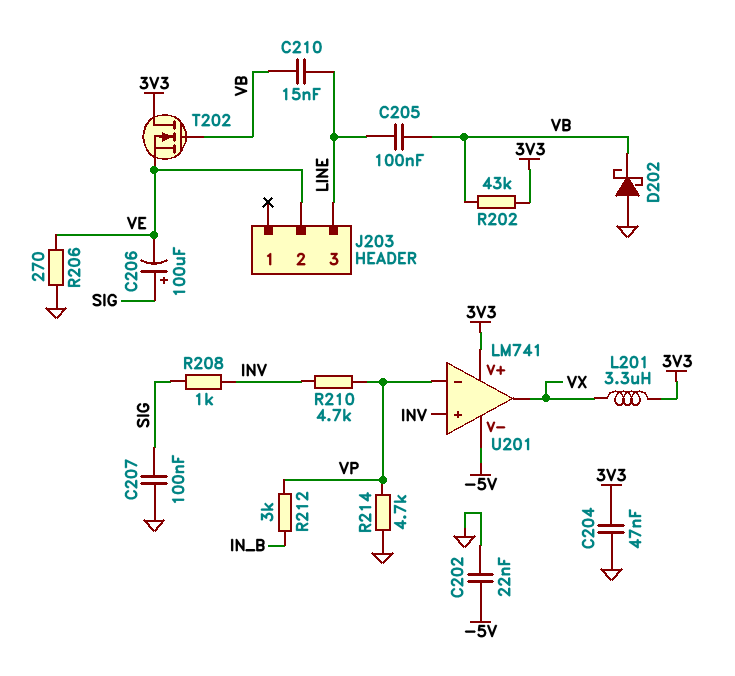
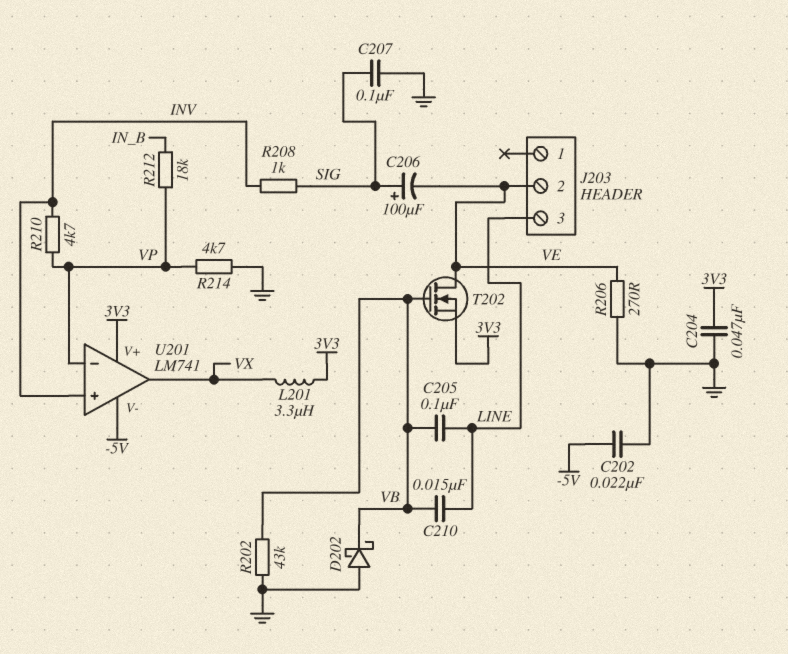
R202: 43k (3V3, VB) -> 43k (GND, VB)
R212: 3k (IN_B, VP) -> 18k (IN_B, VP)
T202: NMOS (G VB, D 3V3, S VE) -> NMOS (G VB, D VE, S 3V3)

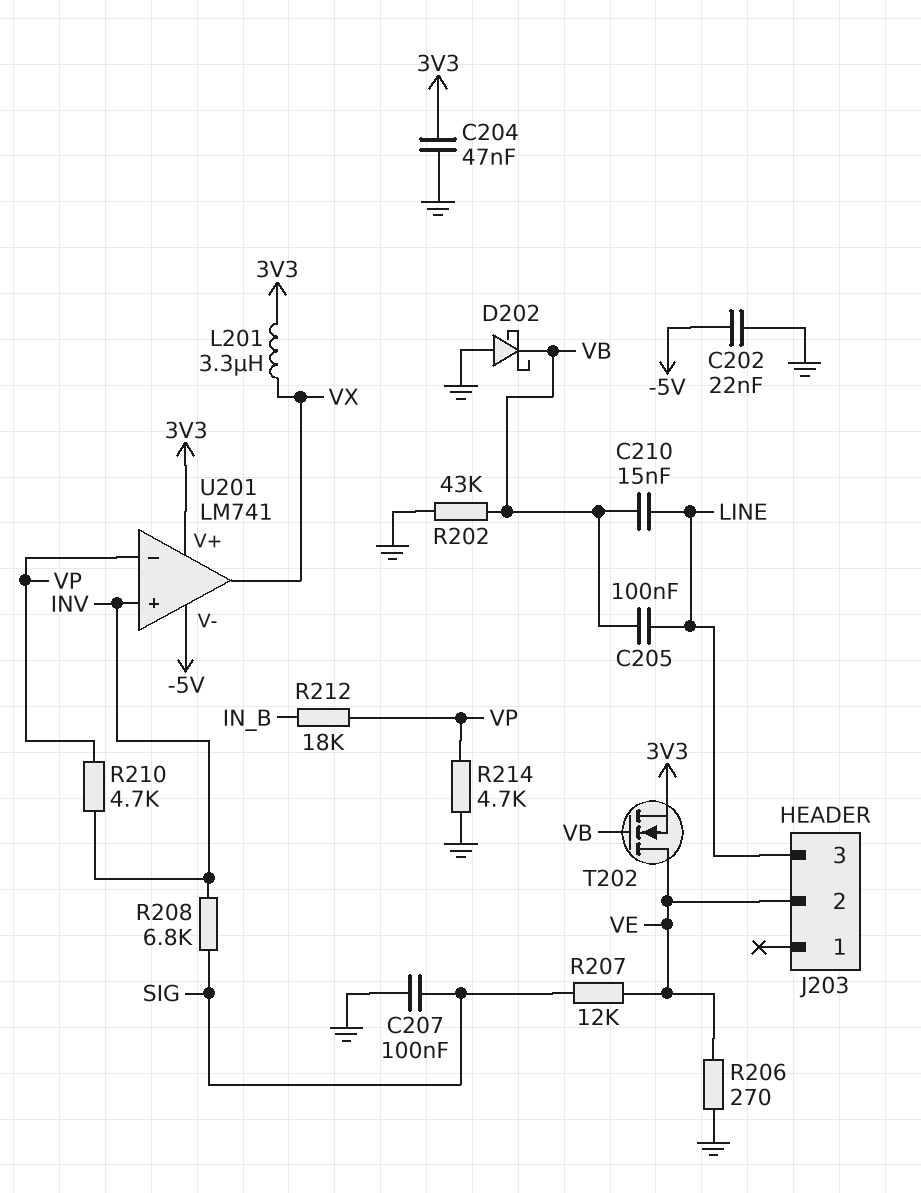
C206: 100uF (plus SIG, minus VE) -> none
R207: none -> 12k (SIG, VE)
R208: 1k (INV, SIG) -> 6.8k (INV, SIG)

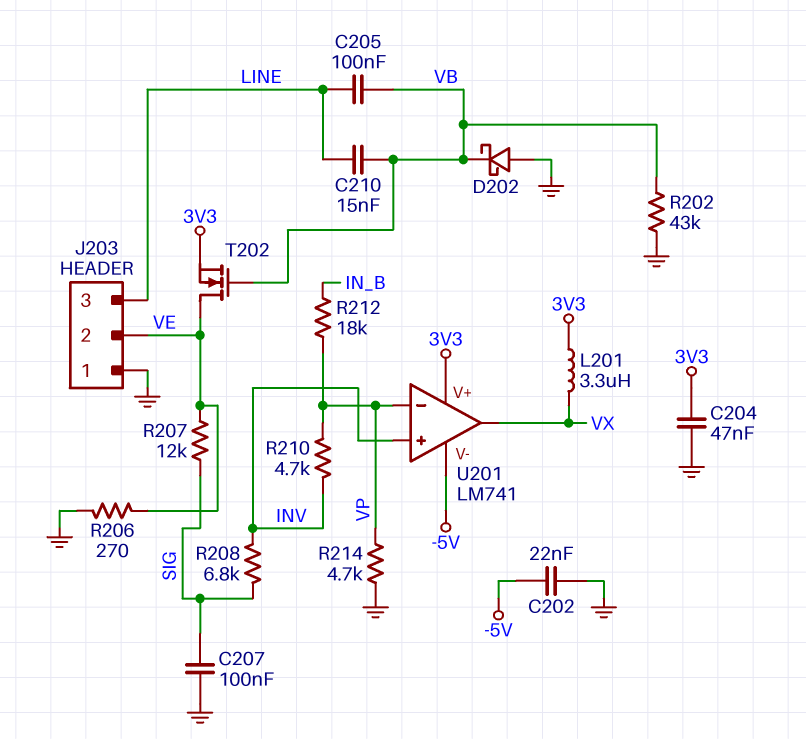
J203 pin 1: none -> GND

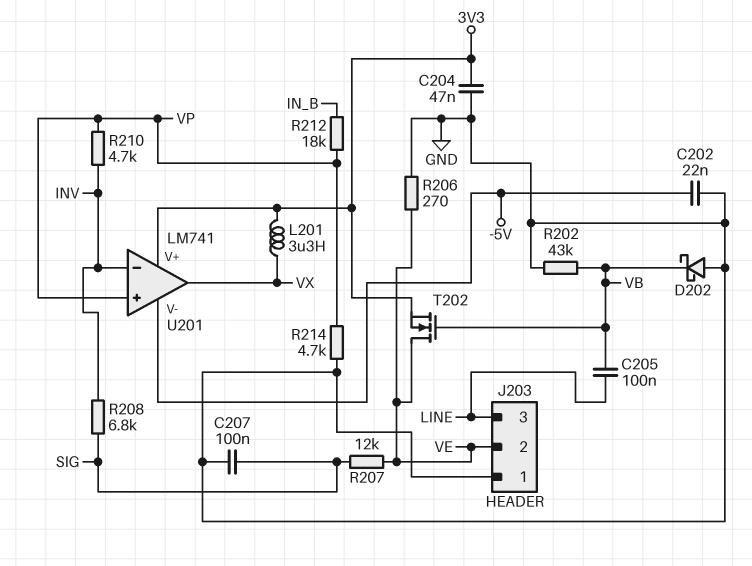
C210: 15nF (LINE, VB) -> none
U201 pin in+: INV -> VP
U201 pin in-: VP -> INV

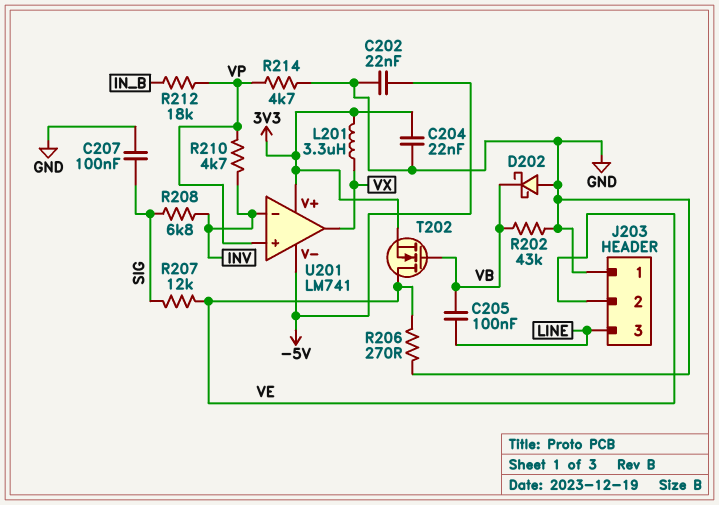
C204: 47nF (3V3, GND) -> 22nF (3V3, GND)

